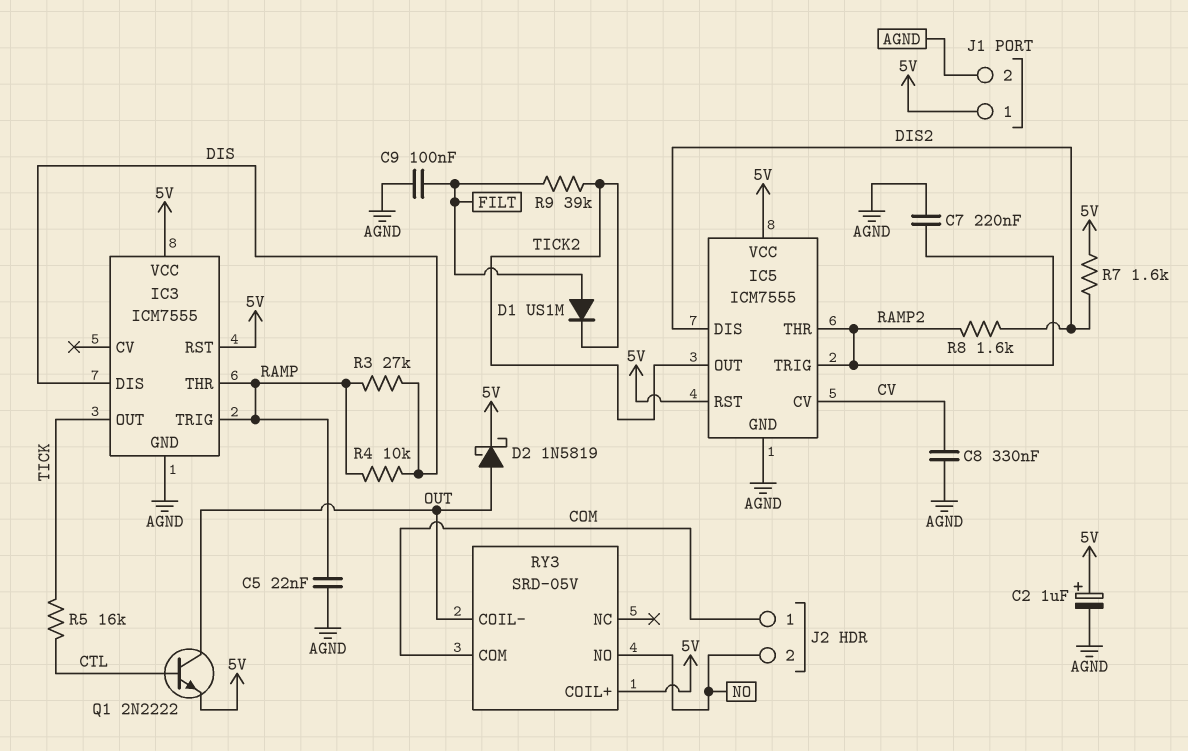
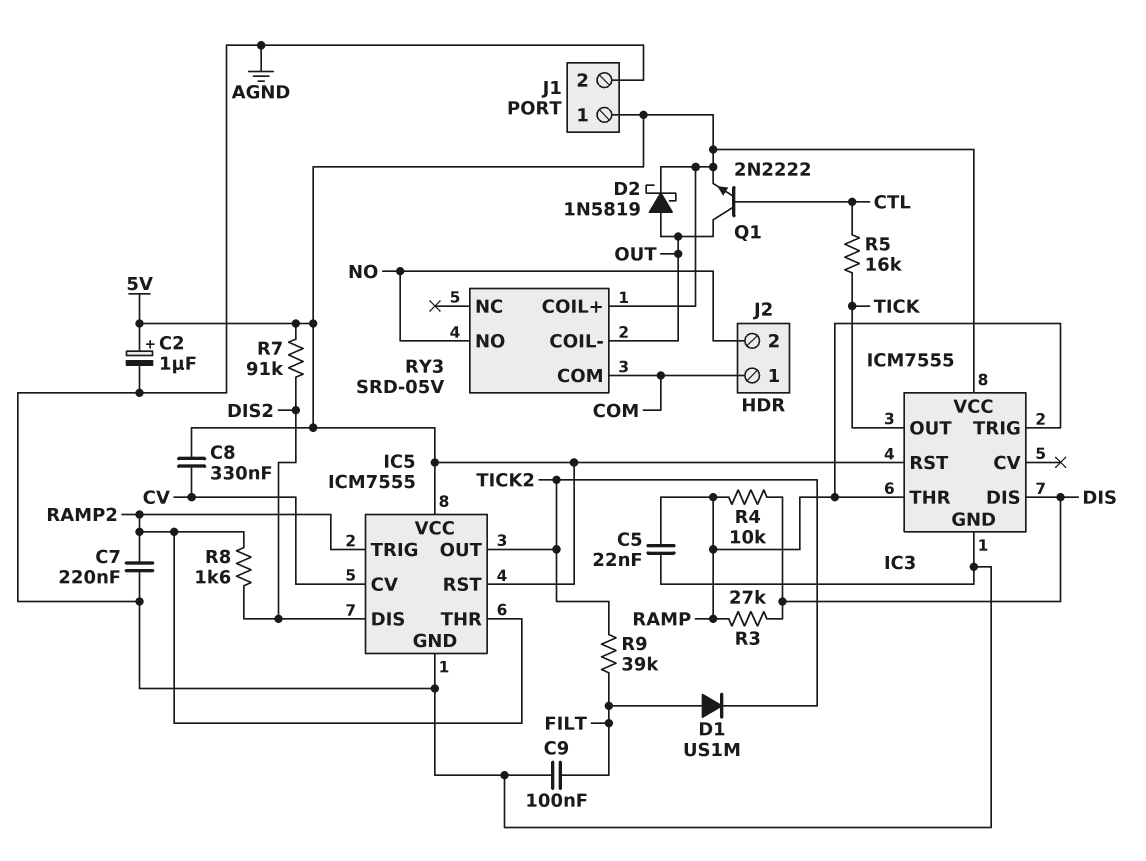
C8: 330nF (AGND, CV) -> 330nF (5V, CV)
R7: 1.6k (5V, DIS2) -> 91k (5V, DIS2)

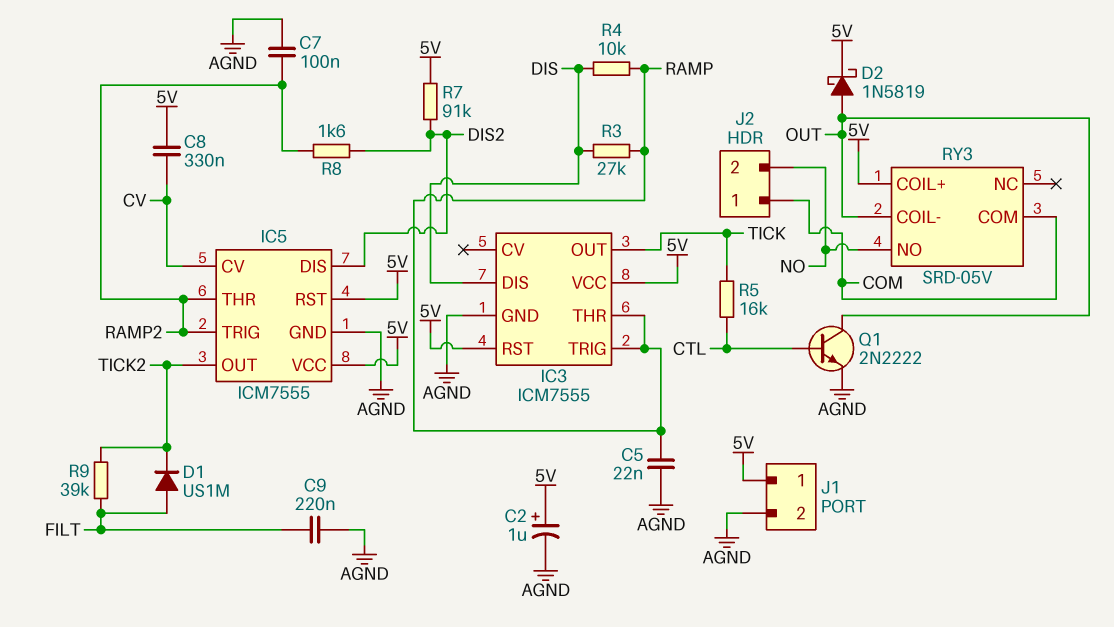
C7: 220nF (AGND, RAMP2) -> 100nF (AGND, RAMP2)
C9: 100nF (AGND, FILT) -> 220nF (AGND, FILT)
Q1: NPN 2N2222 (B CTL, C OUT, E 5V) -> NPN 2N2222 (B CTL, C OUT, E AGND)

